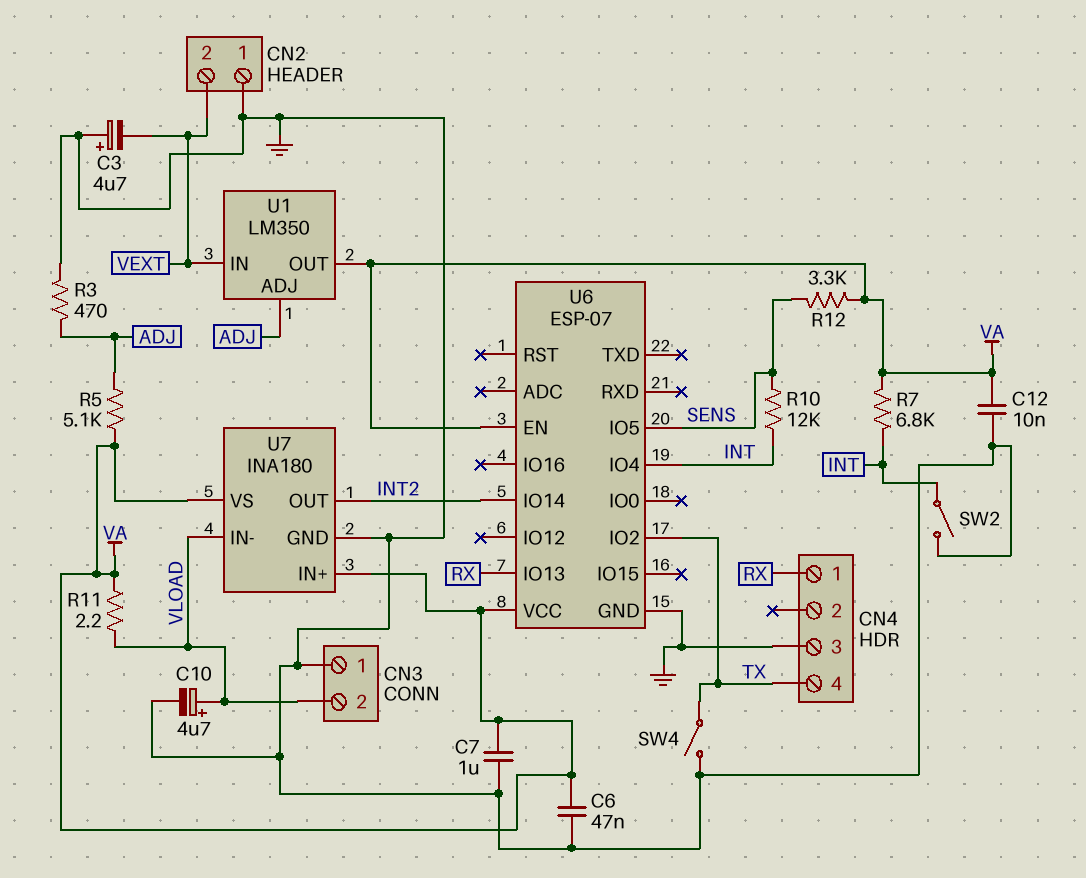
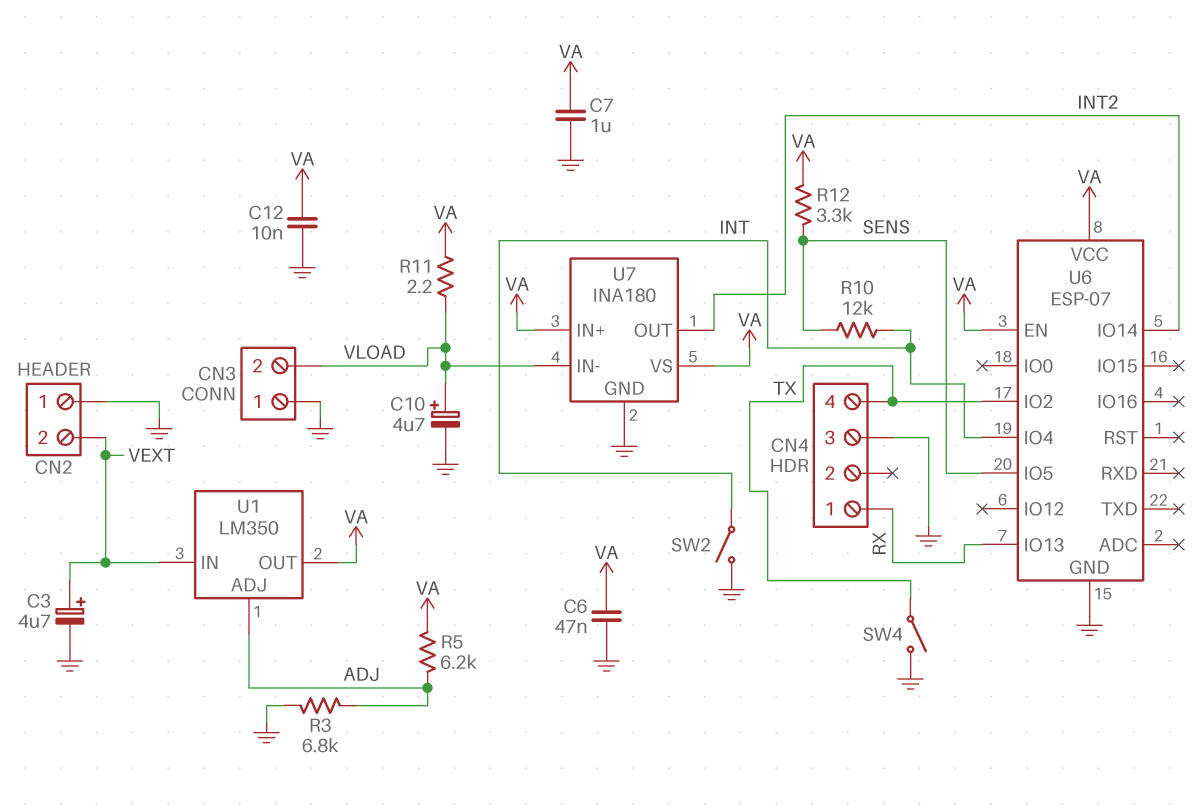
C3: 4.7uF (plus GND, minus VEXT) -> 4.7uF (plus VEXT, minus GND)
R3: 470 (ADJ, GND) -> 6.8k (ADJ, GND)
R5: 5.1k (ADJ, VA) -> 6.2k (ADJ, VA)
R7: 6.8k (INT, VA) -> none

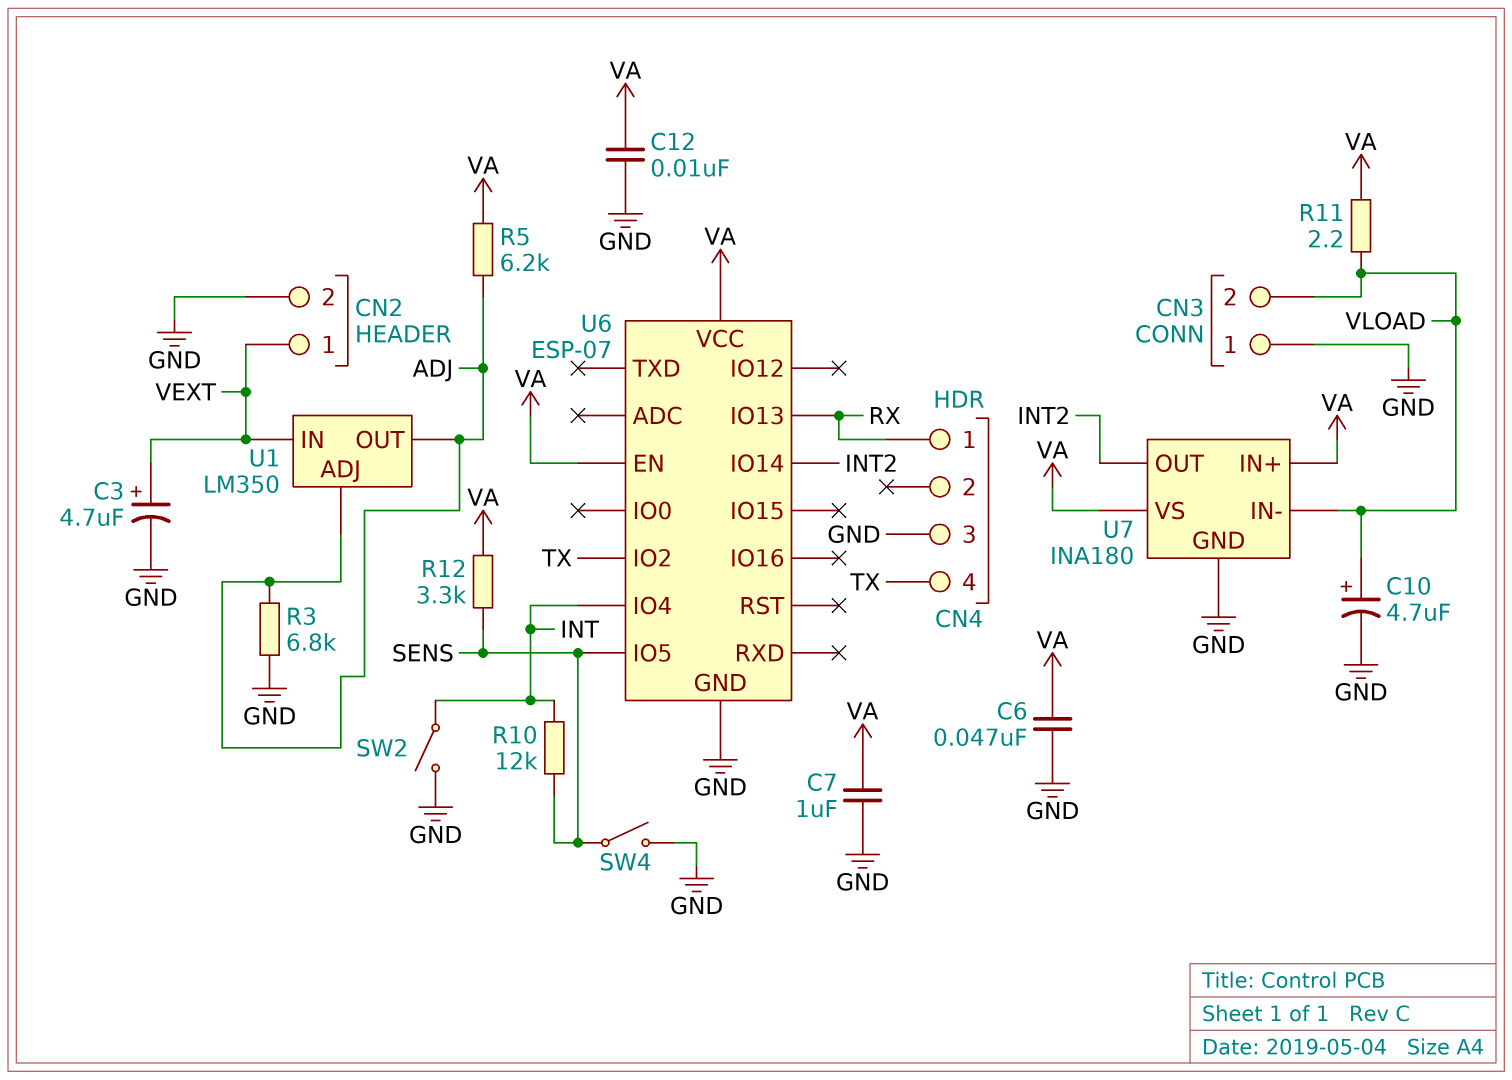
CN2 pin 1: GND -> VEXT
CN2 pin 2: VEXT -> GND
SW4: switch (GND, TX) -> switch (GND, SENS)
U1 pin OUT: VA -> ADJ

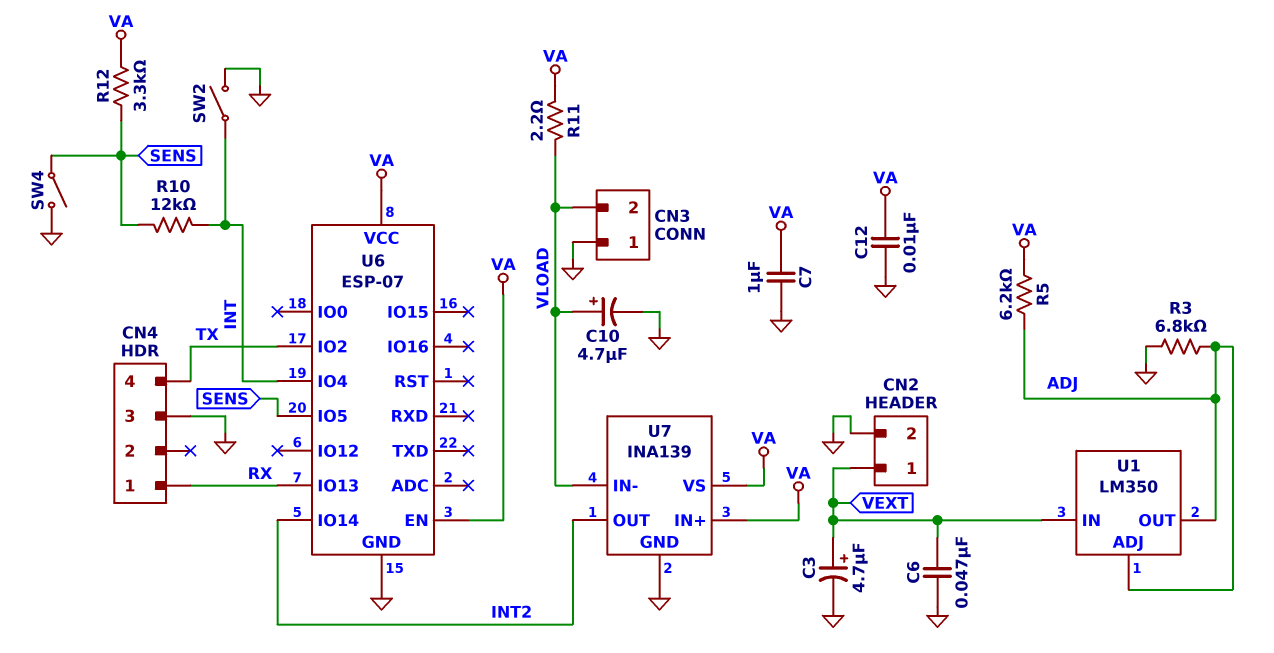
C6: 47nF (GND, VA) -> 47nF (GND, VEXT)
U7: INA180 -> INA139

